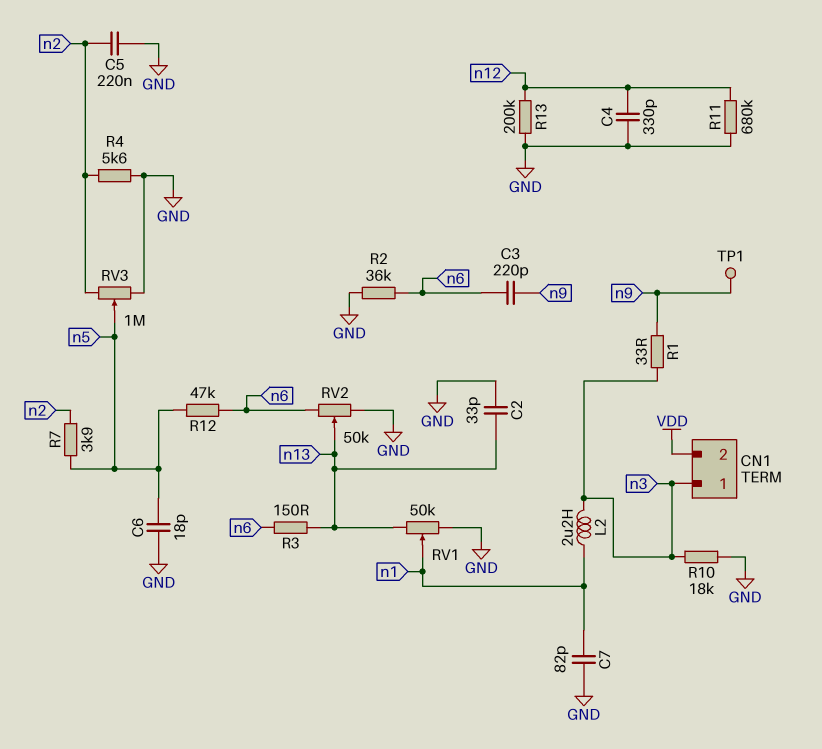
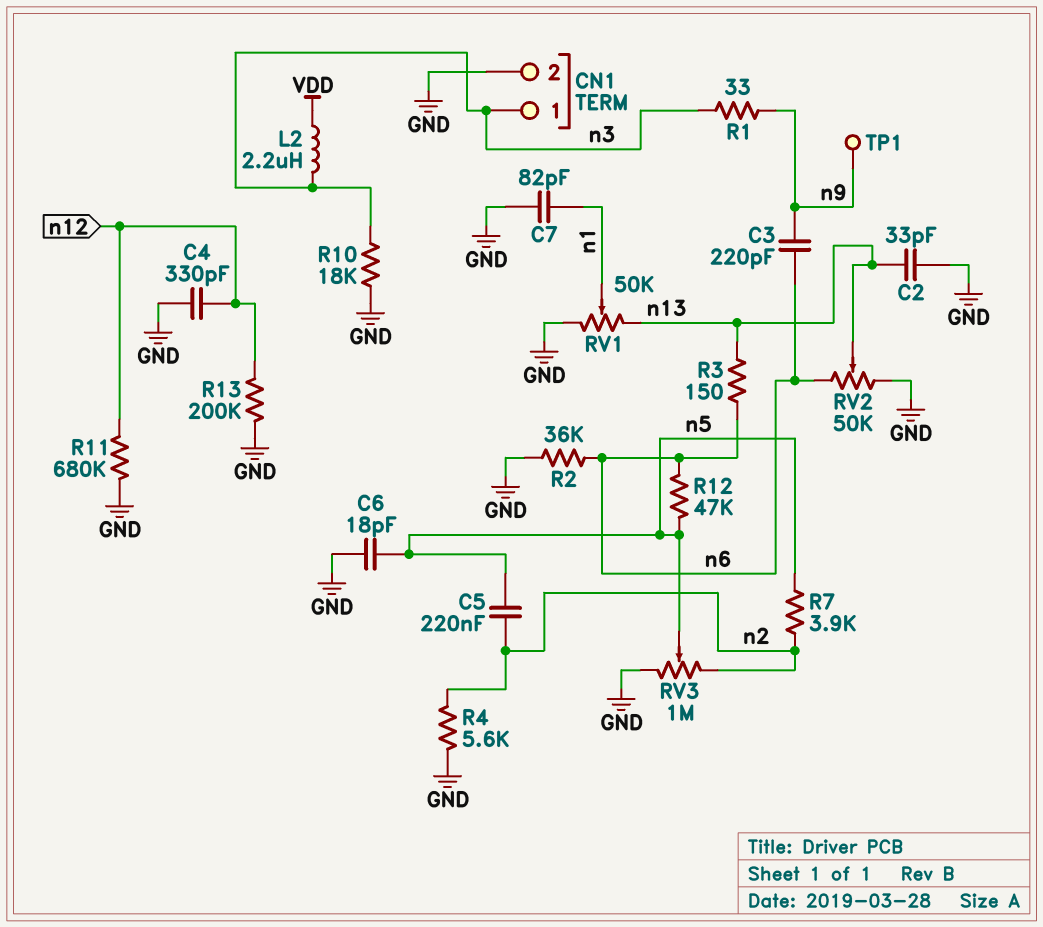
C5: 220nF (GND, n2) -> 220nF (n2, n5)
CN1 pin 2: VDD -> GND
L2: 2.2uH (n1, n3) -> 2.2uH (VDD, n3)

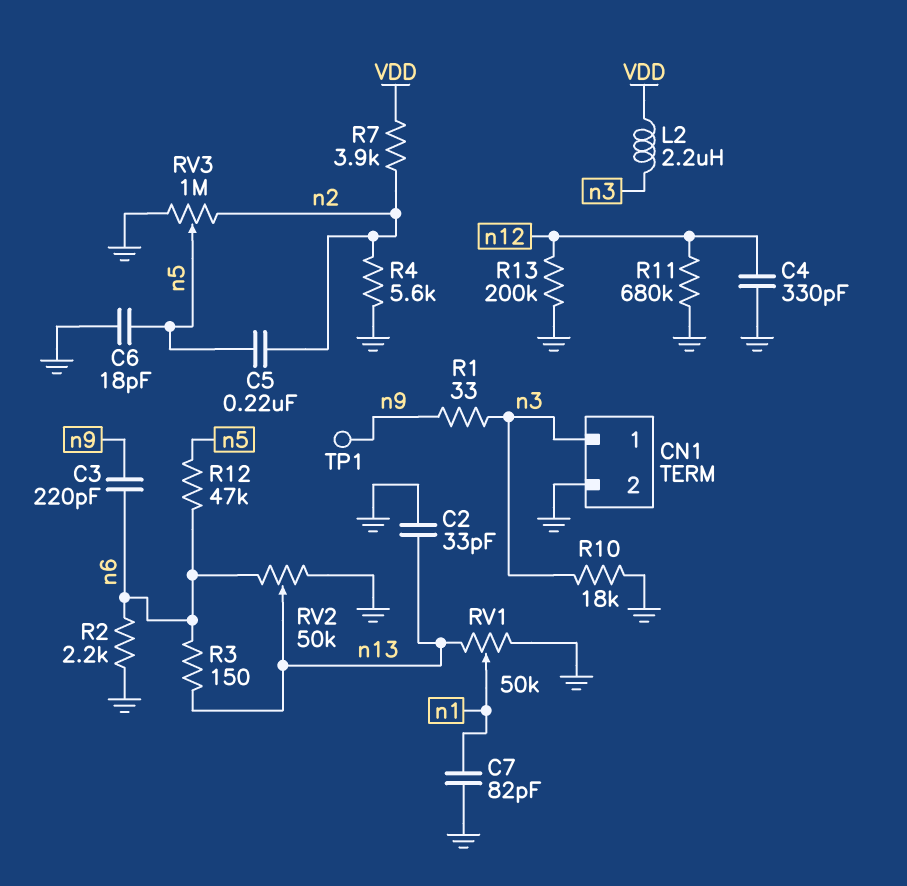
R2: 36k (GND, n6) -> 2.2k (GND, n6)
R7: 3.9k (n2, n5) -> 3.9k (VDD, n2)

